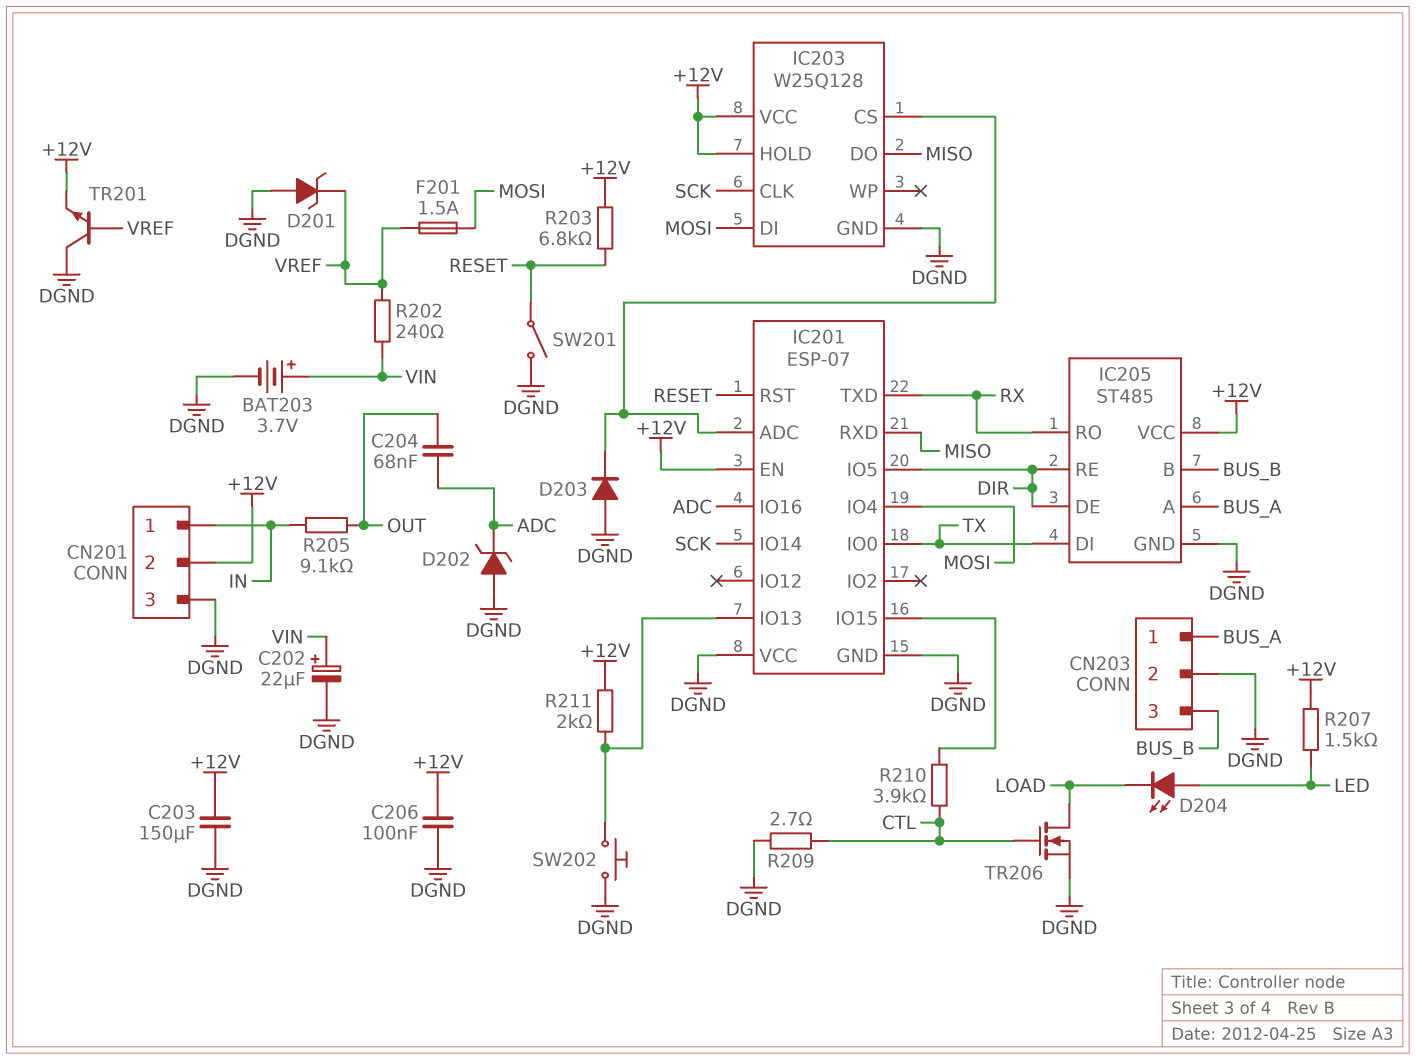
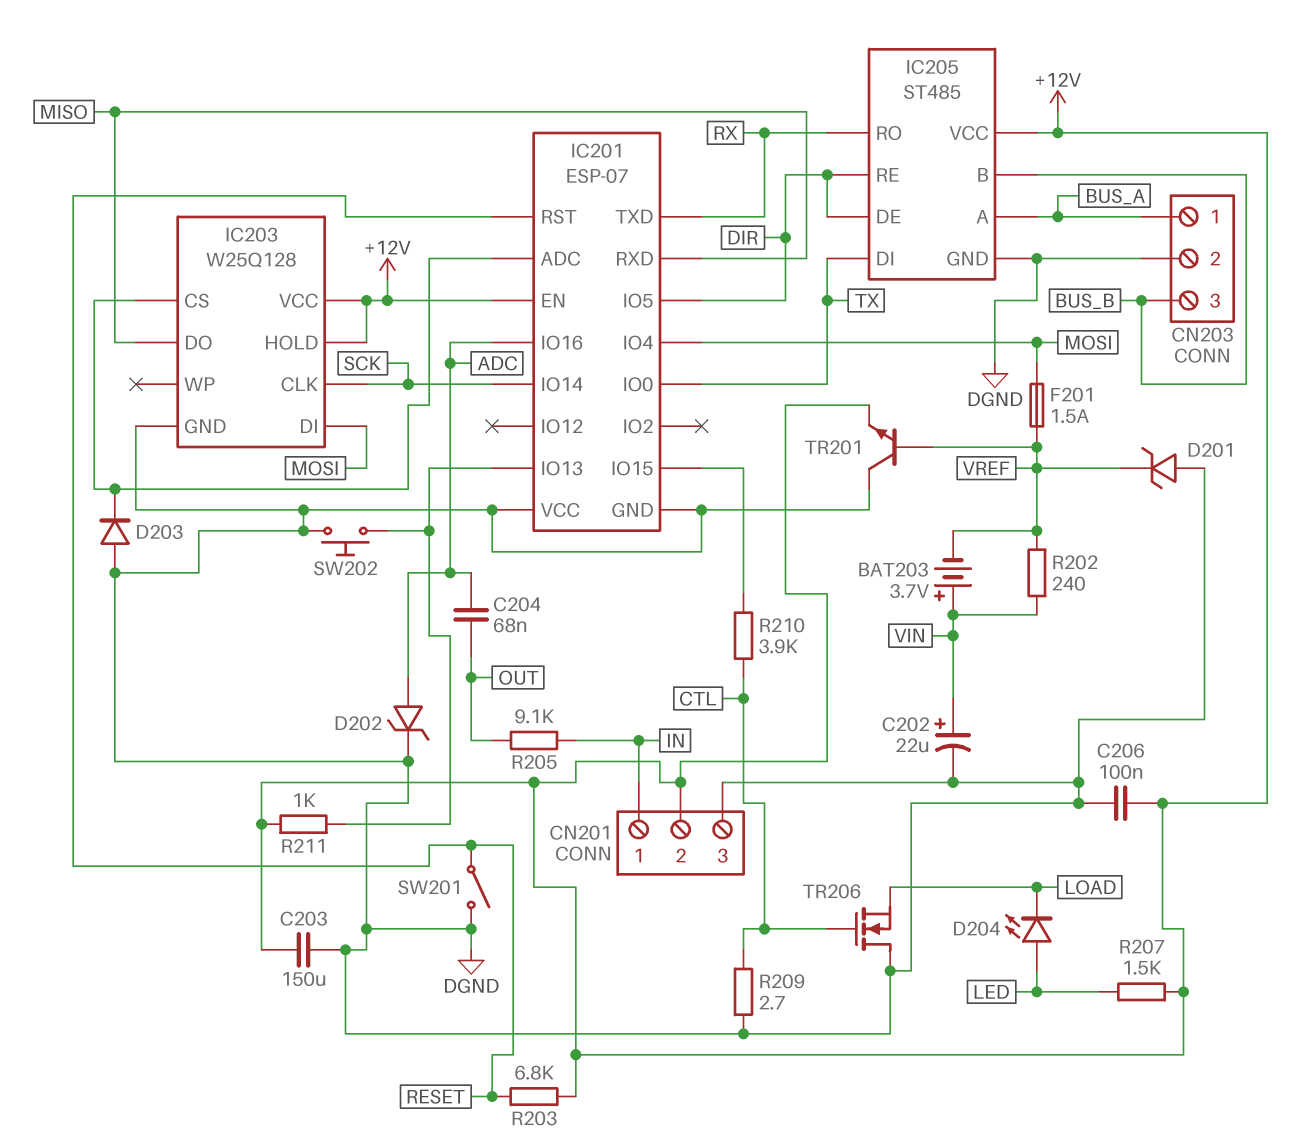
BAT203: 3.7V (plus VIN, minus DGND) -> 3.7V (plus VIN, minus VREF)
D202: zener (A DGND, K ADC) -> zener (A ADC, K DGND)
R211: 2k (+12V, IC201/IO13) -> 1k (+12V, IC201/IO13)
TR206: NMOS (G CTL, D LOAD, S DGND) -> NMOS (G CTL, D DGND, S LOAD)

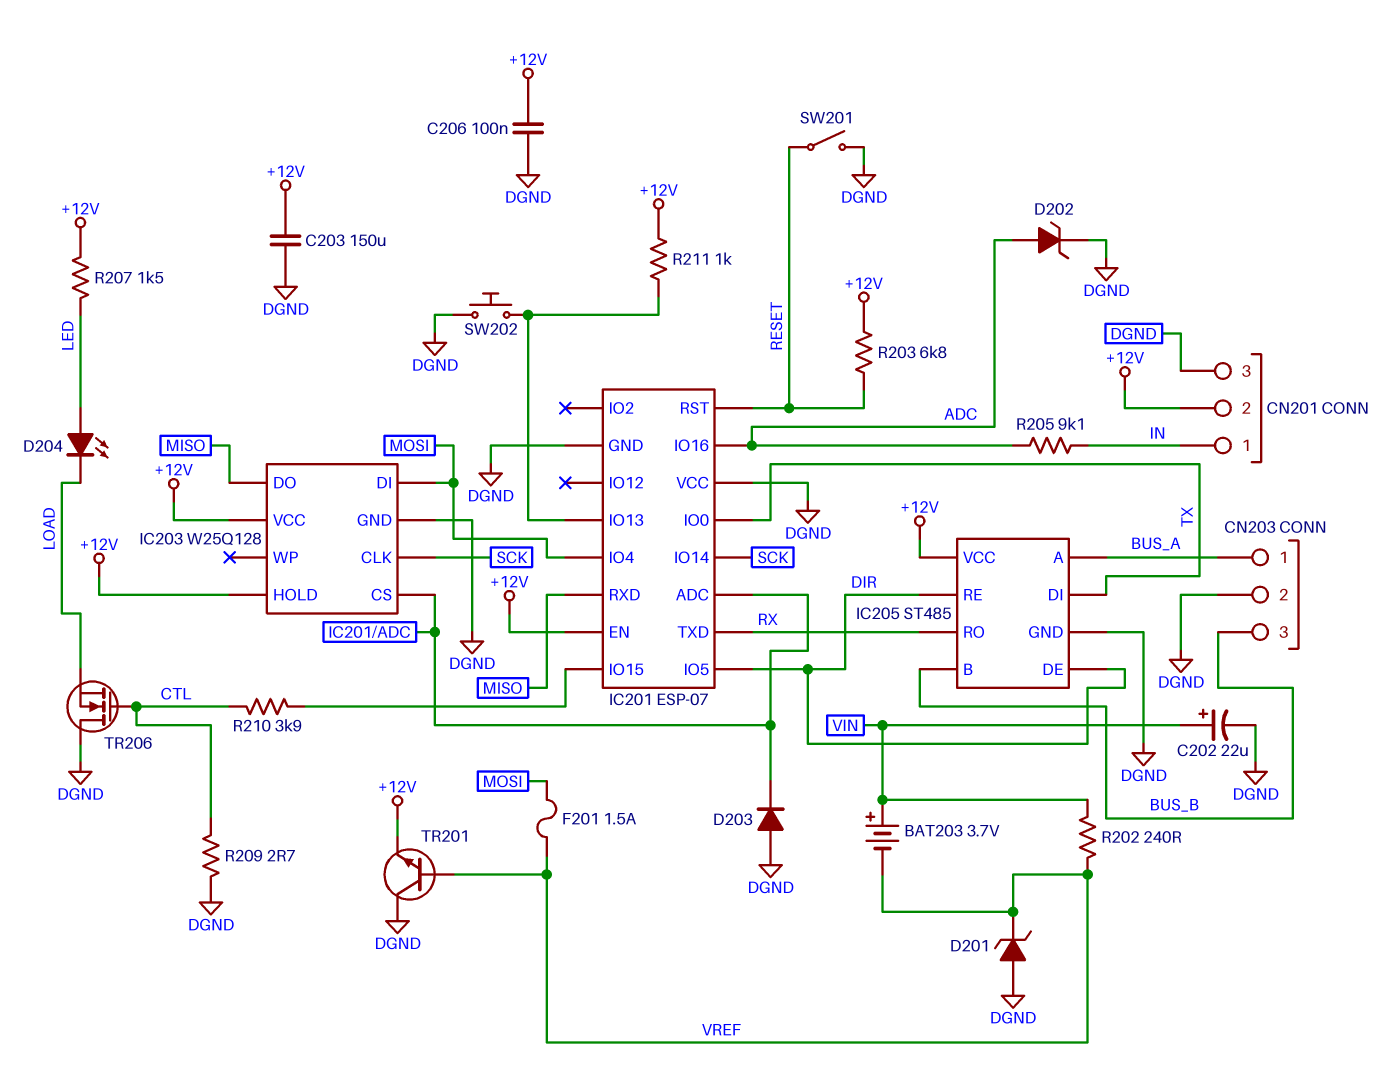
C204: 68nF (ADC, OUT) -> none
R205: 9.1k (IN, OUT) -> 9.1k (ADC, IN)

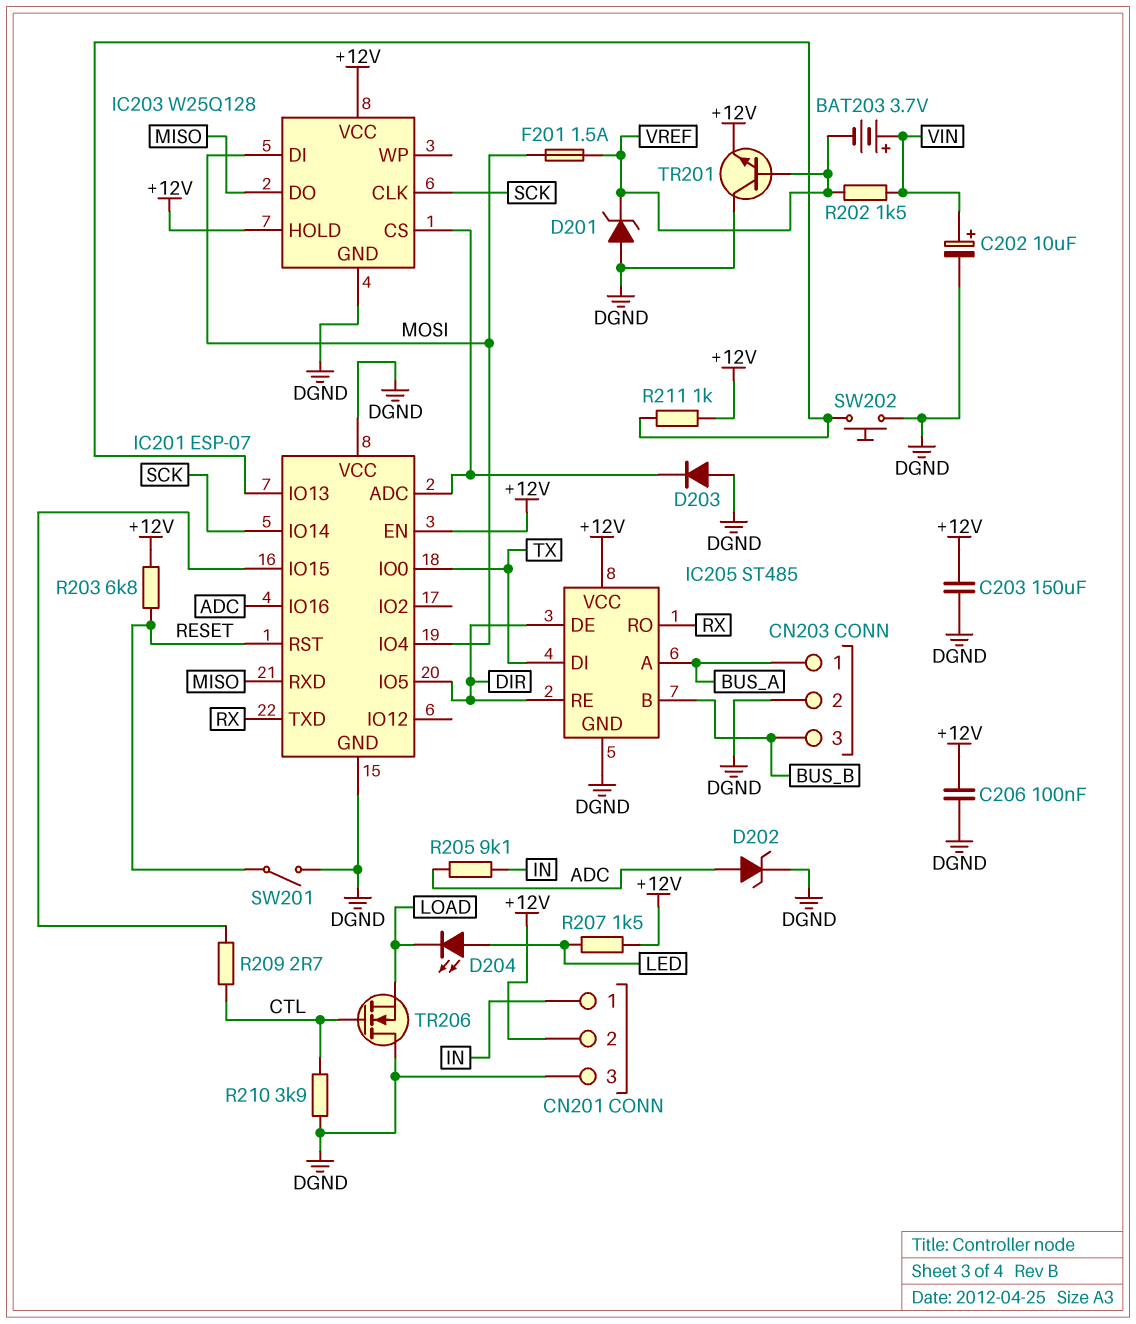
C202: 22uF (plus VIN, minus DGND) -> 10uF (plus VIN, minus DGND)
R202: 240 (VIN, VREF) -> 1.5k (VIN, VREF)
R209: 2.7 (CTL, DGND) -> 2.7 (CTL, IC201/IO15)
R210: 3.9k (CTL, IC201/IO15) -> 3.9k (CTL, DGND)

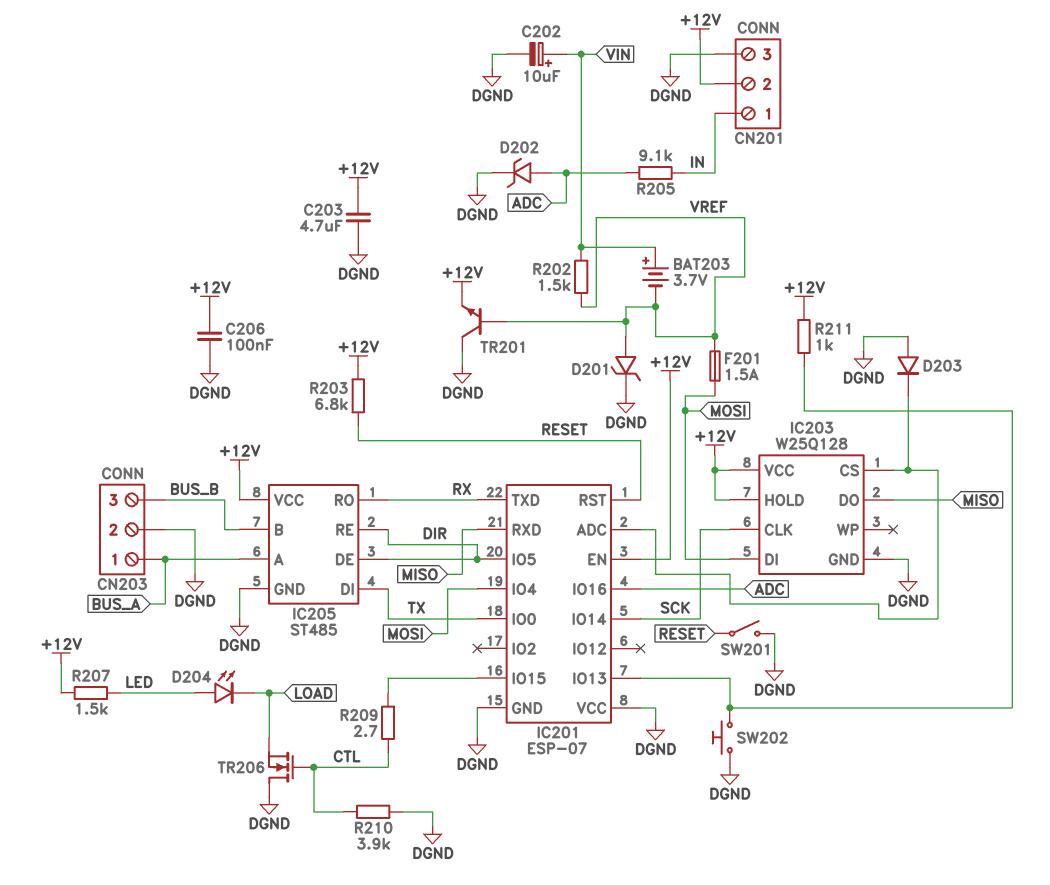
C203: 150uF (+12V, DGND) -> 4.7uF (+12V, DGND)
D201: zener (A DGND, K VREF) -> zener (A VREF, K DGND)

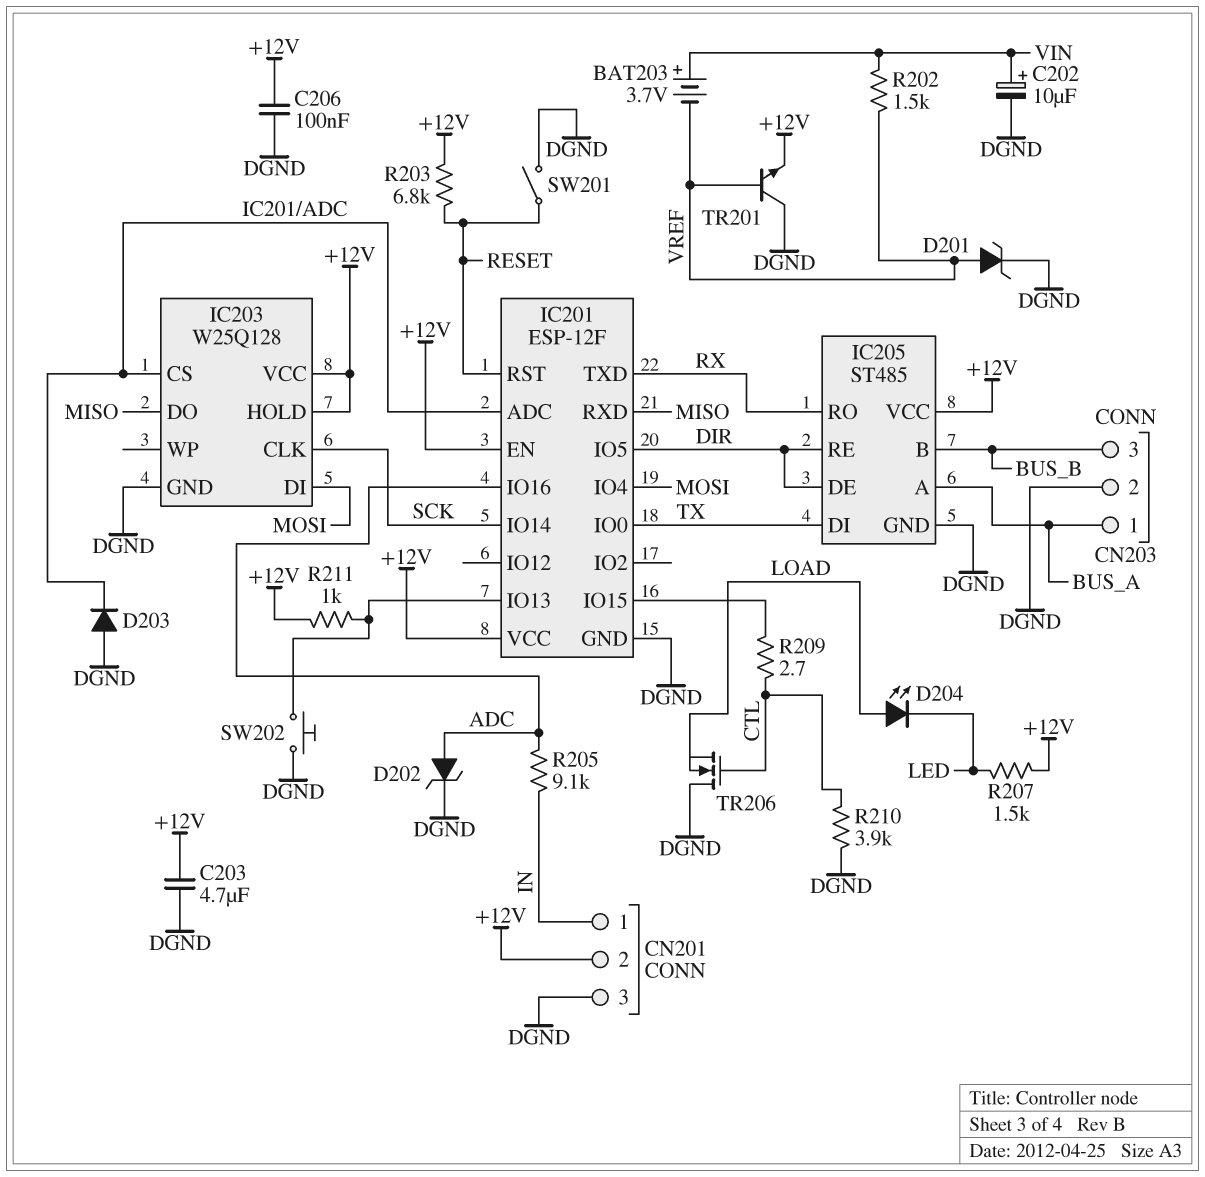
D204: LED (A LED, K LOAD) -> LED (A LOAD, K LED)
F201: 1.5A (MOSI, VREF) -> none
IC201: ESP-07 -> ESP-12F
IC201 pin VCC: DGND -> +12V

